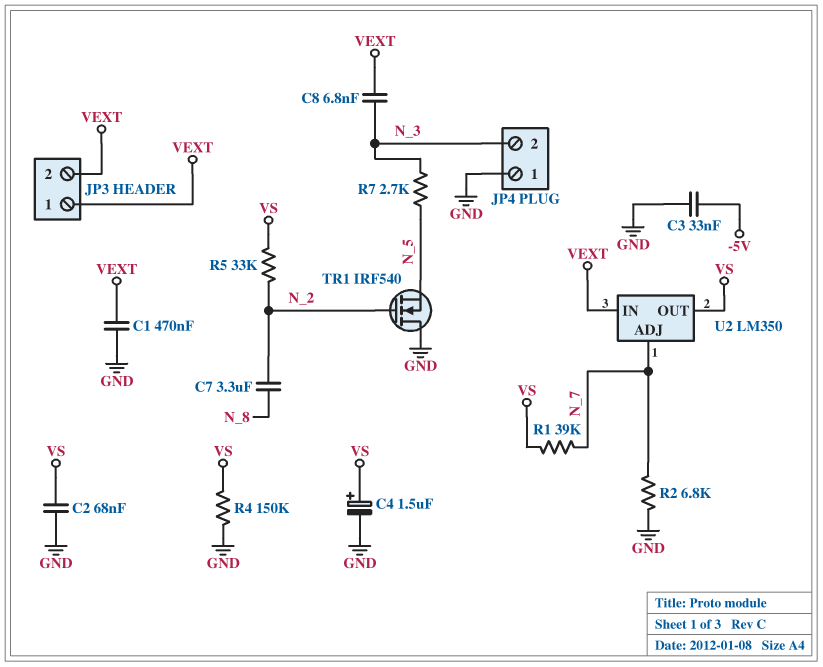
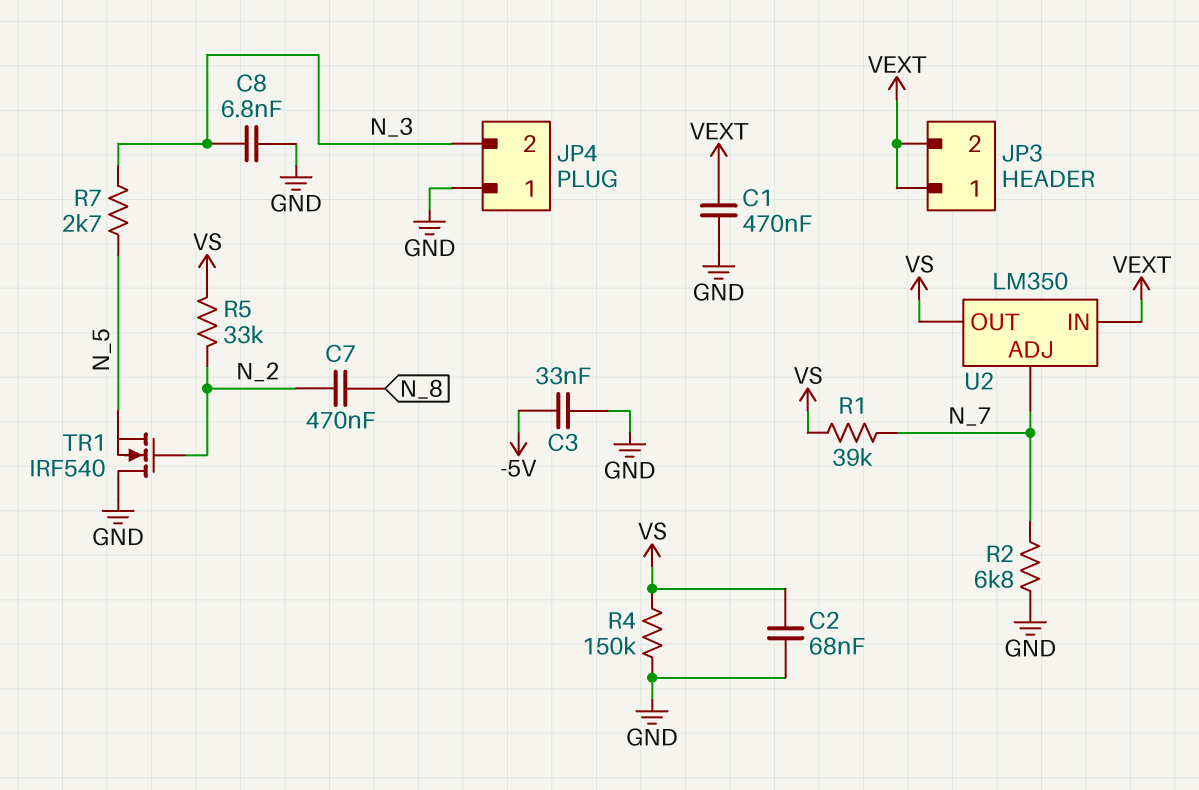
C4: 1.5uF (plus VS, minus GND) -> none
C7: 3.3uF (N_2, N_8) -> 470nF (N_2, N_8)
C8: 6.8nF (N_3, VEXT) -> 6.8nF (GND, N_3)

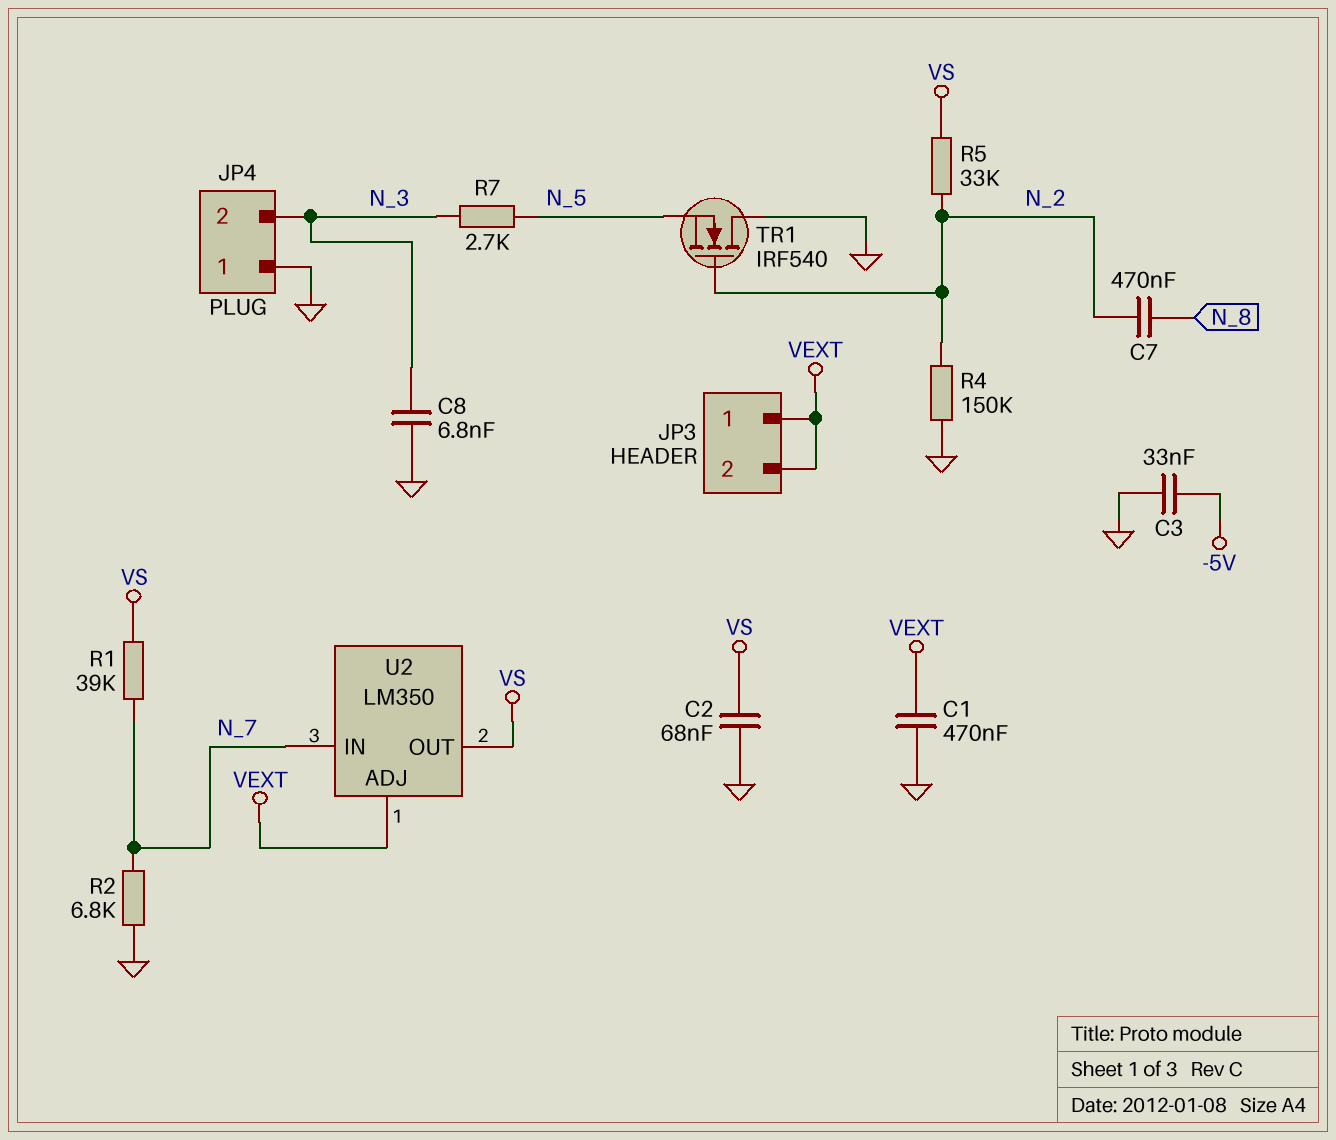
R4: 150k (GND, VS) -> 150k (GND, N_2)
U2 pin ADJ: N_7 -> VEXT
U2 pin IN: VEXT -> N_7

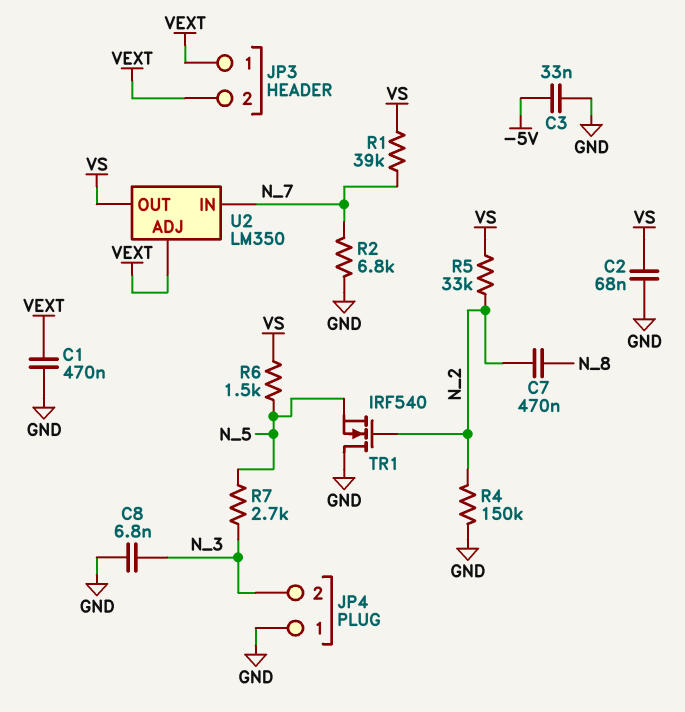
R6: none -> 1.5k (N_5, VS)

